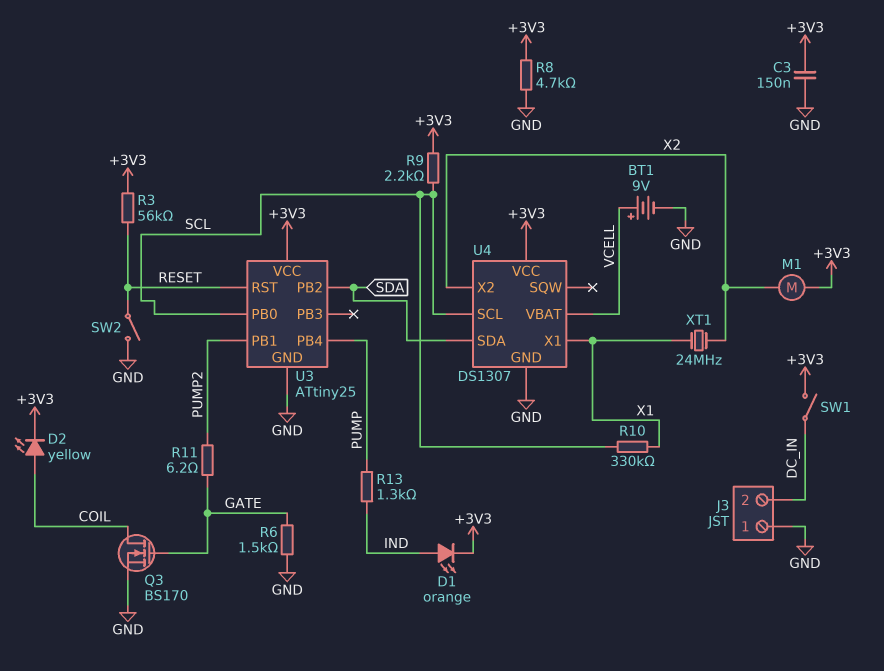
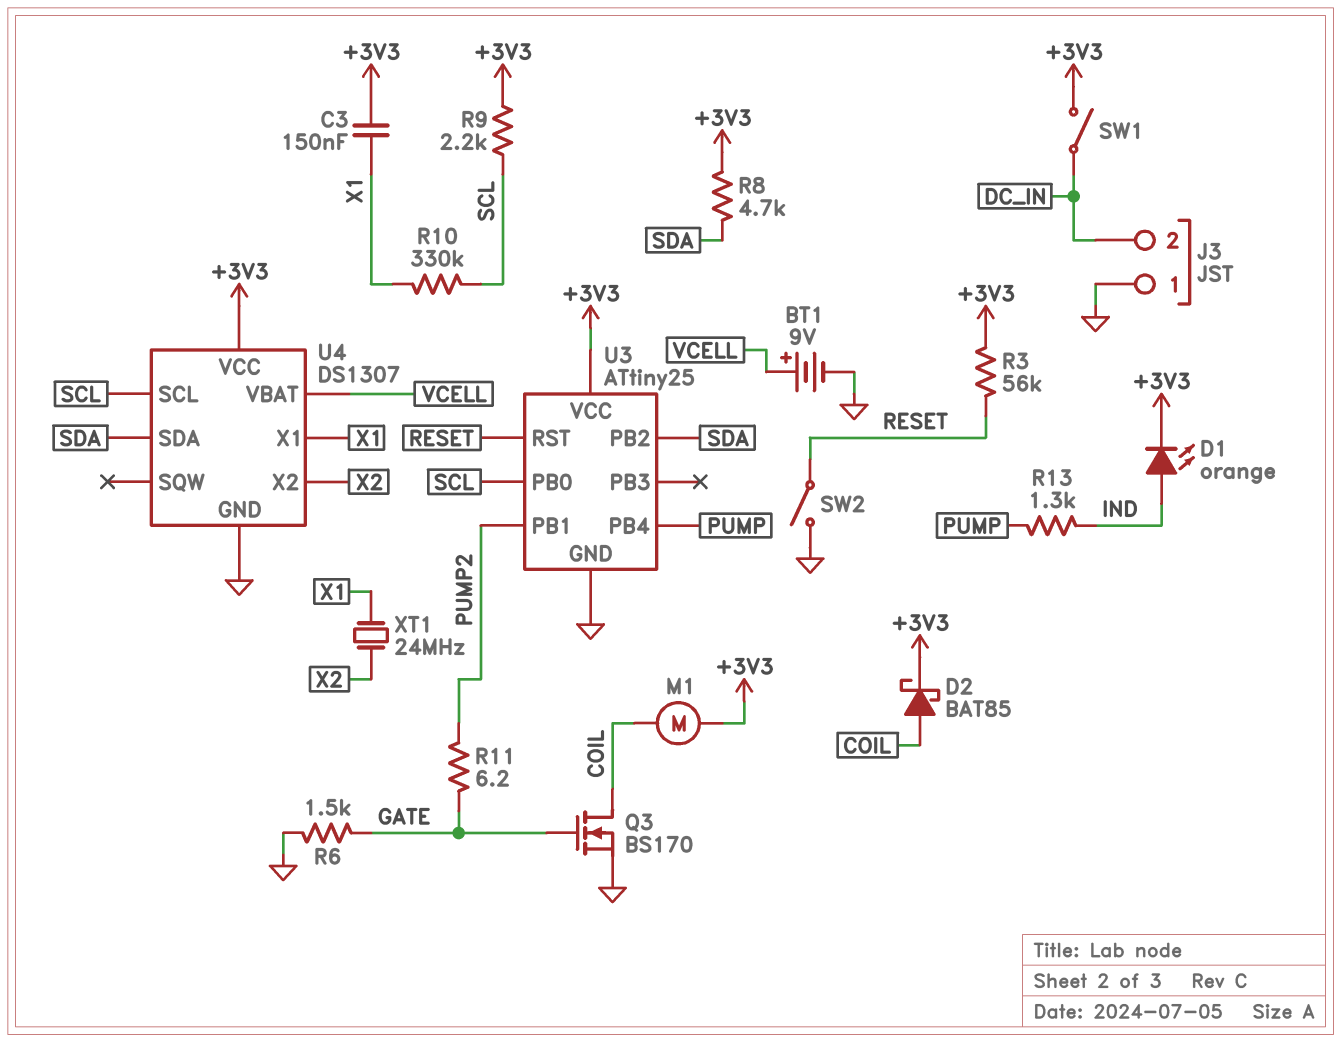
C3: 150nF (+3V3, GND) -> 150nF (+3V3, X1)
D2: LED yellow (A COIL, K +3V3) -> schottky BAT85 (A COIL, K +3V3)
M1: motor (+3V3, X2) -> motor (+3V3, COIL)
R8: 4.7k (+3V3, GND) -> 4.7k (+3V3, SDA)

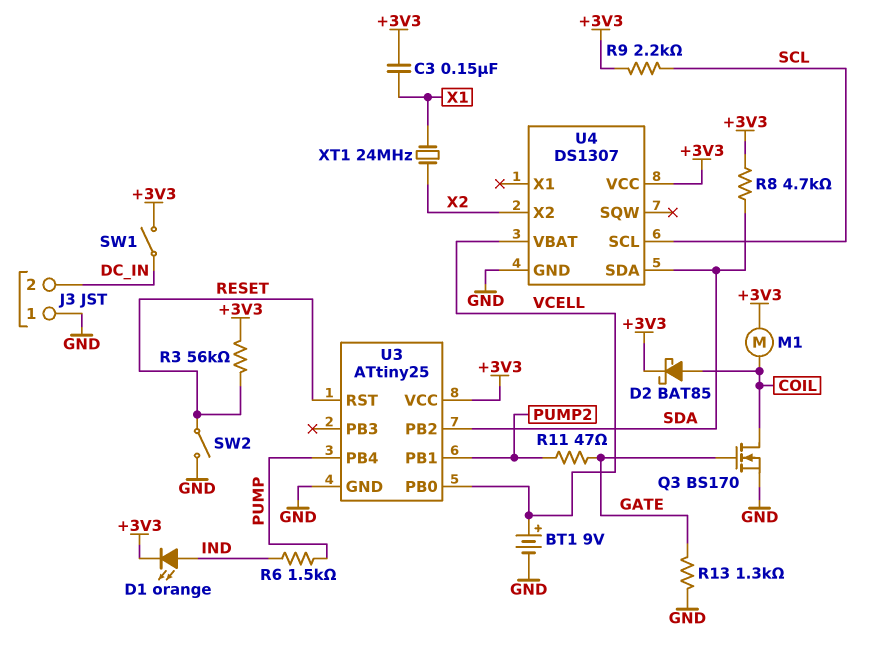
R6: 1.5k (GATE, GND) -> 1.5k (IND, PUMP)
R10: 330k (SCL, X1) -> none
R11: 6.2 (GATE, PUMP2) -> 47 (GATE, PUMP2)
R13: 1.3k (IND, PUMP) -> 1.3k (GATE, GND)
U3 pin PB0: SCL -> VCELL
U4 pin X1: X1 -> none

